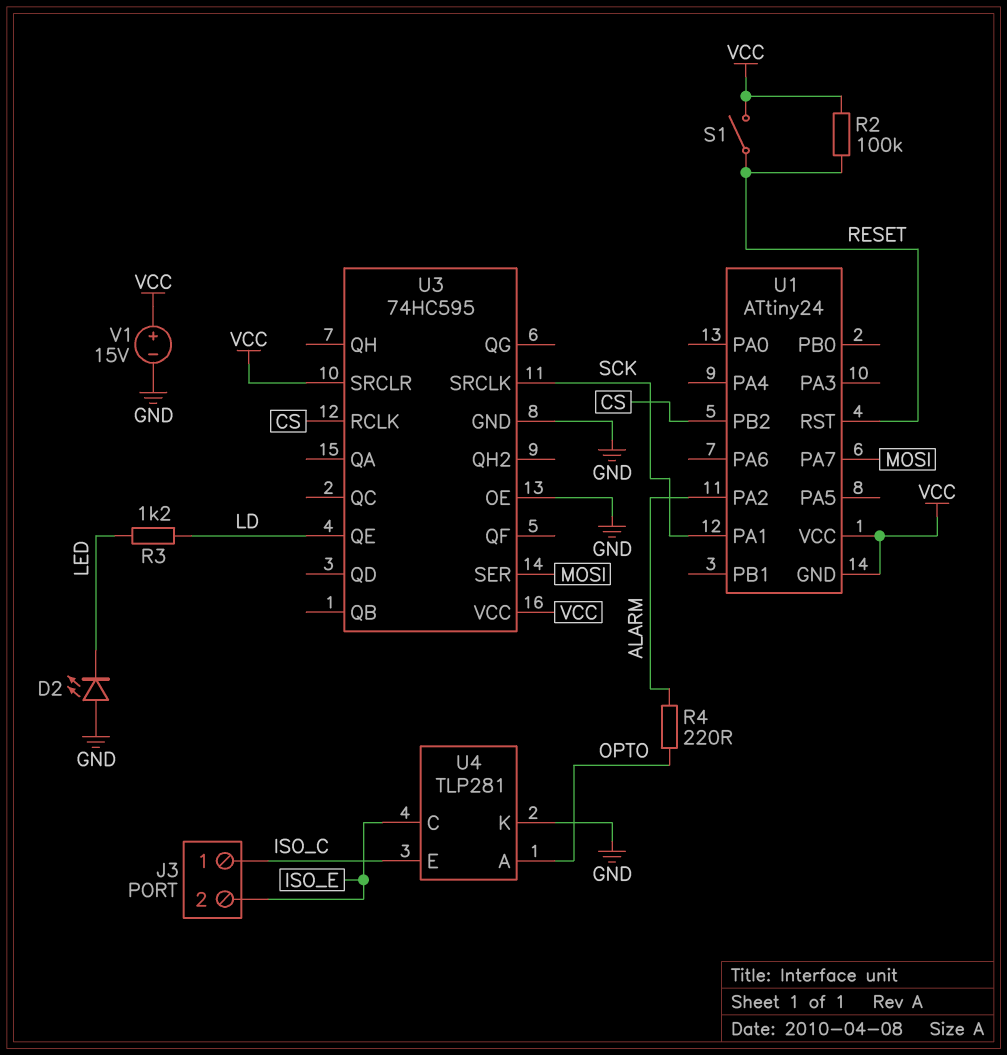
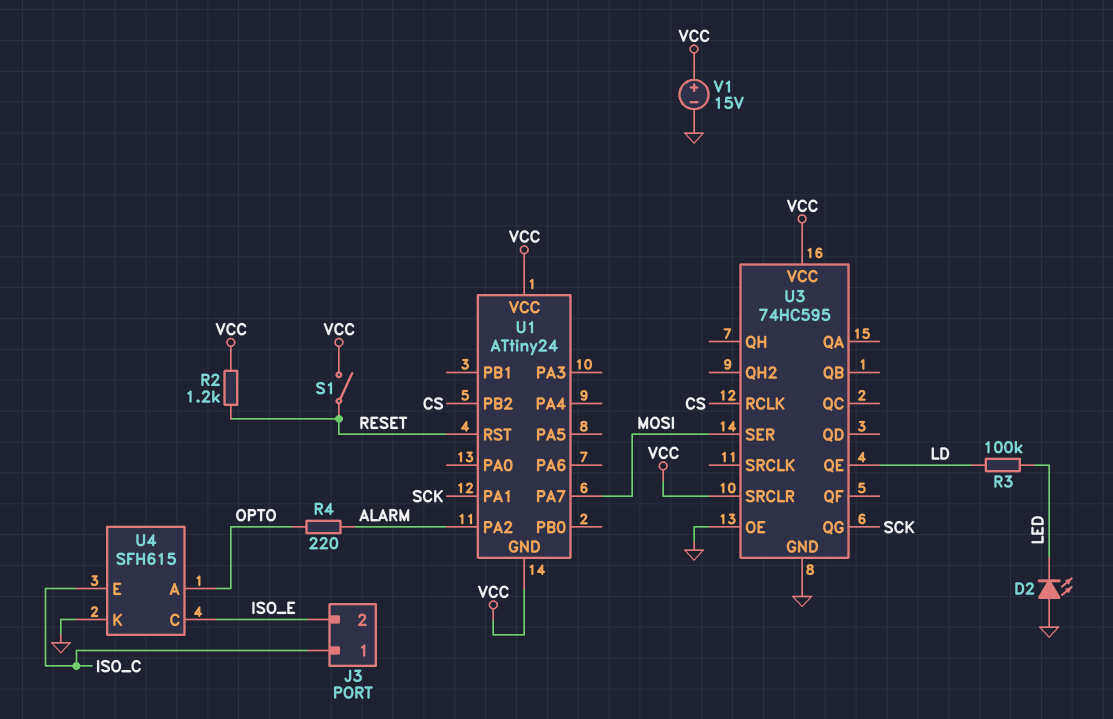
R2: 100k (RESET, VCC) -> 1.2k (RESET, VCC)
R3: 1.2k (LD, LED) -> 100k (LD, LED)
U3 pin QG: none -> SCK
U3 pin SRCLK: SCK -> none
U4: TLP281 -> SFH615

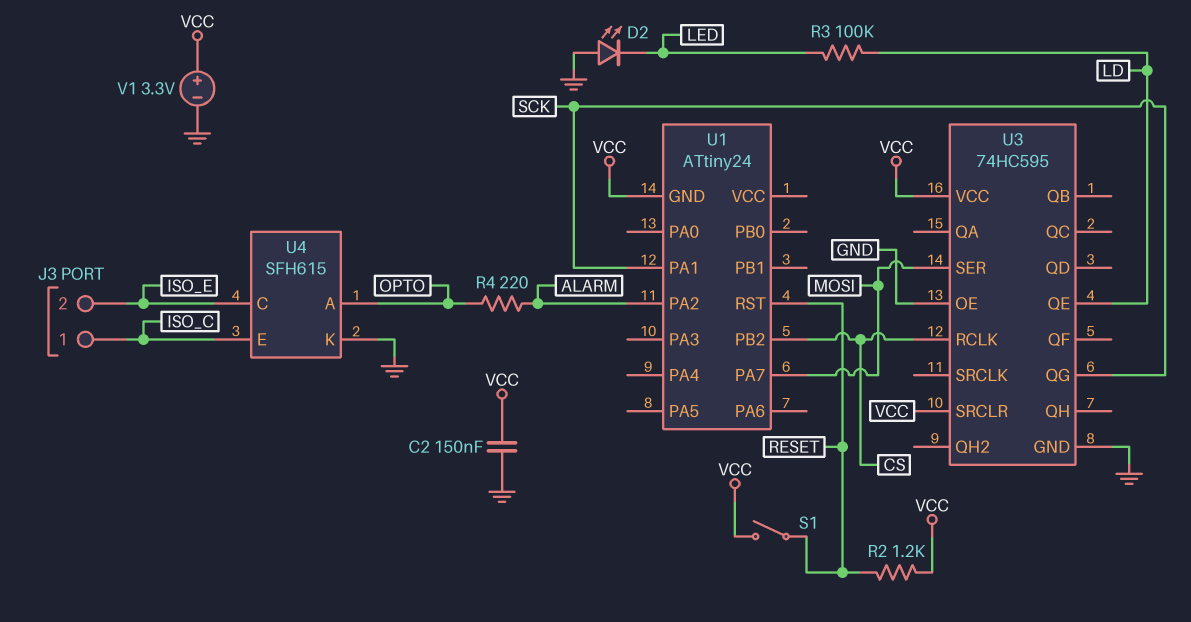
C2: none -> 150nF (GND, VCC)
U1 pin VCC: VCC -> none
V1: 15V (plus VCC, minus GND) -> 3.3V (plus VCC, minus GND)

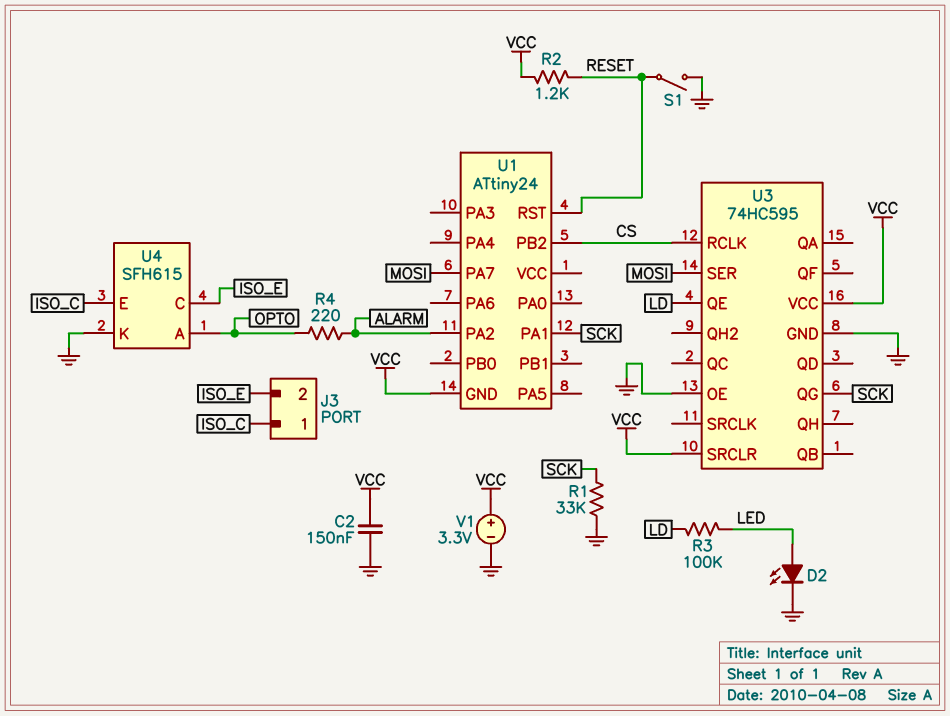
D2: LED (A GND, K LED) -> LED (A LED, K GND)
R1: none -> 33k (GND, SCK)
S1: switch (RESET, VCC) -> switch (GND, RESET)

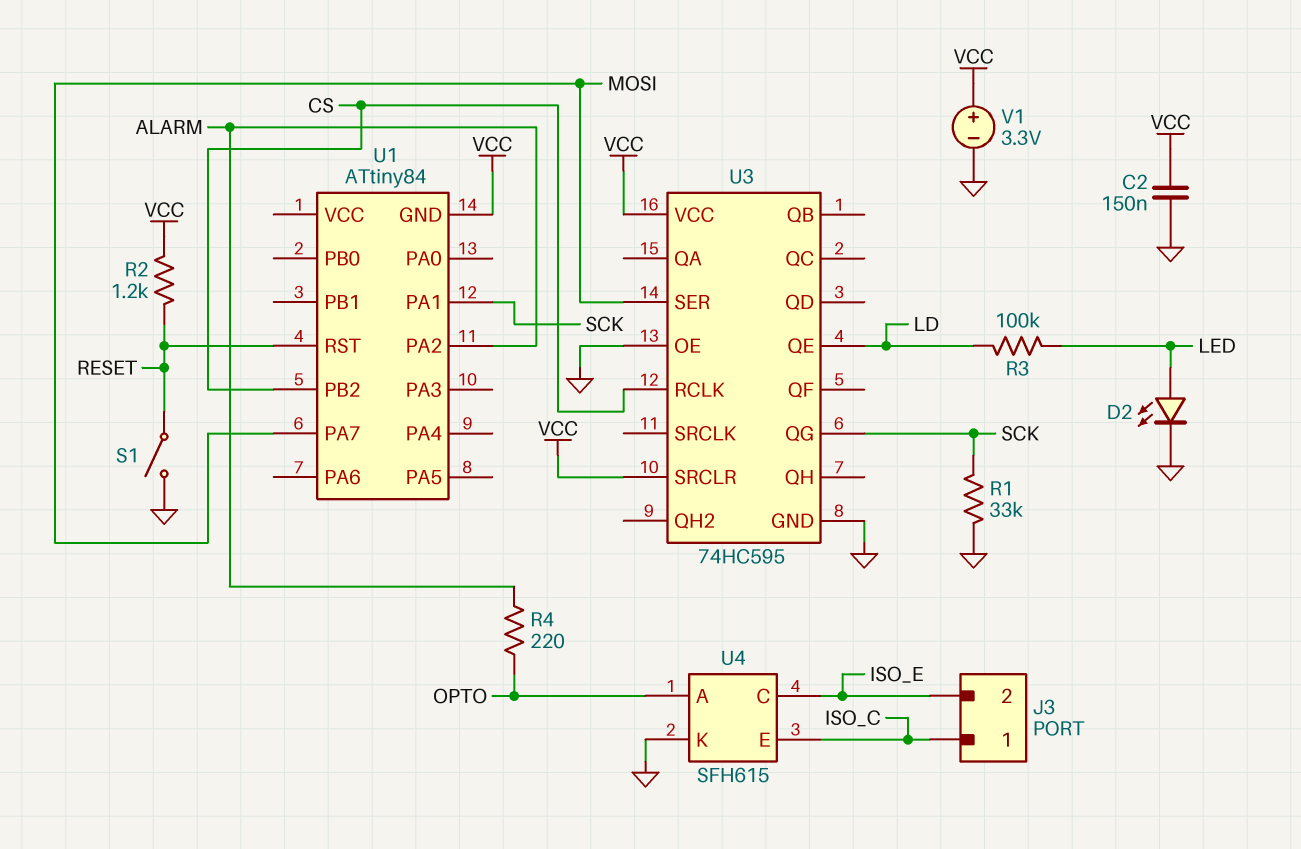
U1: ATtiny24 -> ATtiny84

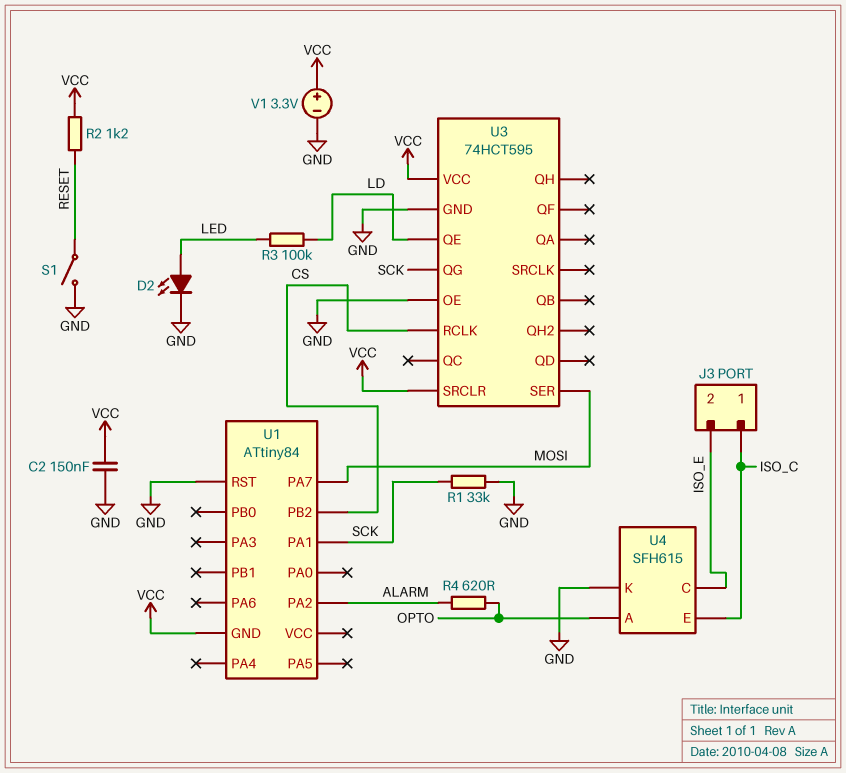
R4: 220 (ALARM, OPTO) -> 620 (ALARM, OPTO)
U1 pin RST: RESET -> GND
U3: 74HC595 -> 74HCT595

